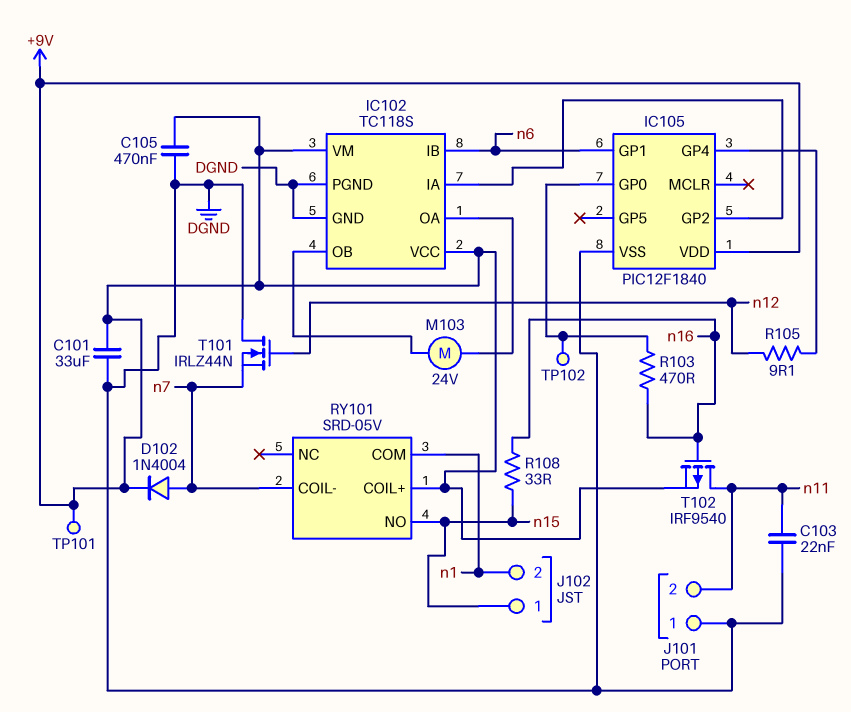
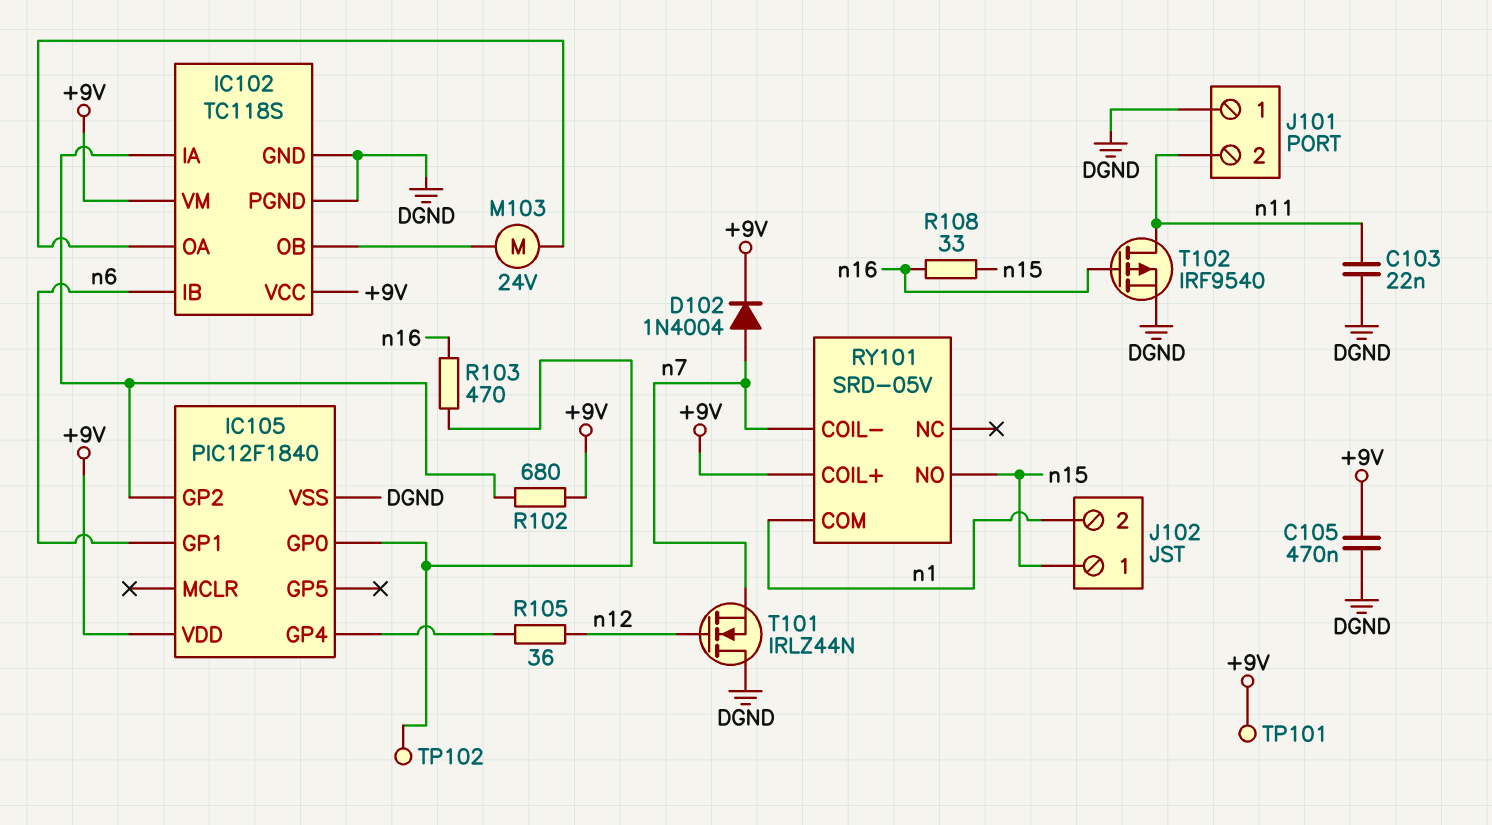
C101: 33uF (+9V, DGND) -> none
R102: none -> 680 (+9V, IC102/IA)
R105: 9.1 (IC105/GP4, n12) -> 36 (IC105/GP4, n12)
T102: PMOS IRF9540 (G n16, D n11, S +9V) -> PMOS IRF9540 (G n16, D n11, S DGND)

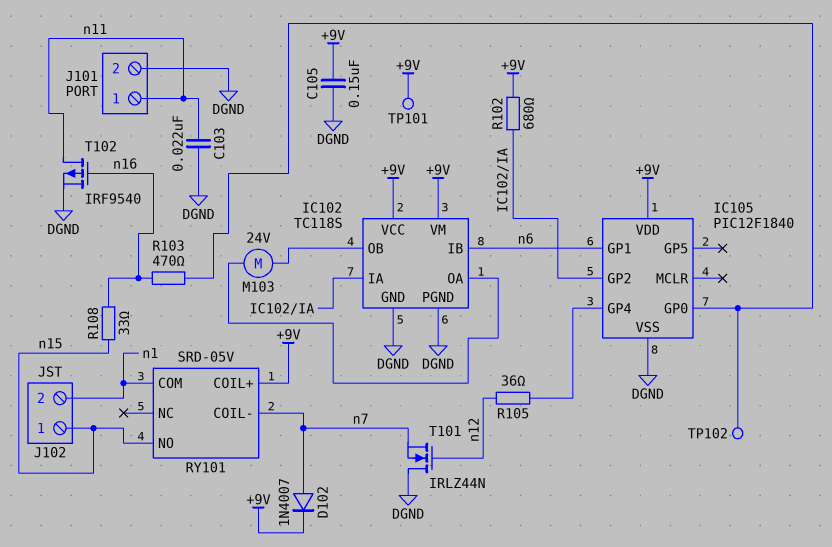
C105: 470nF (+9V, DGND) -> 150nF (+9V, DGND)
D102: diode 1N4004 (A n7, K +9V) -> diode 1N4007 (A n7, K +9V)
J101 pin 1: DGND -> n11
J101 pin 2: n11 -> DGND

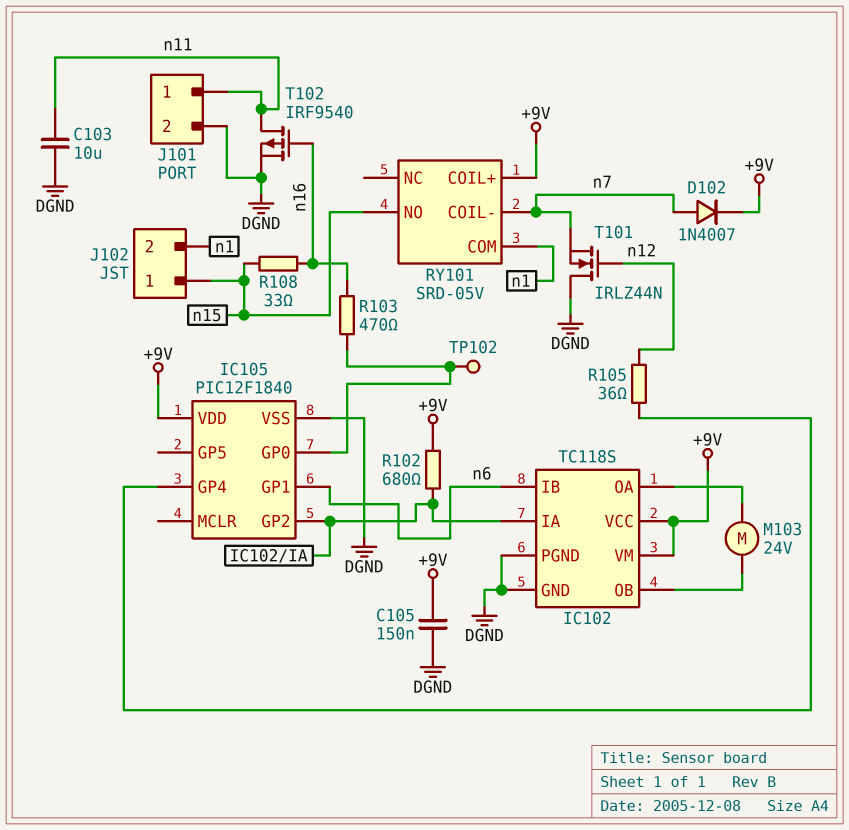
C103: 22nF (DGND, n11) -> 10uF (DGND, n11)
TP101: test point (+9V) -> none

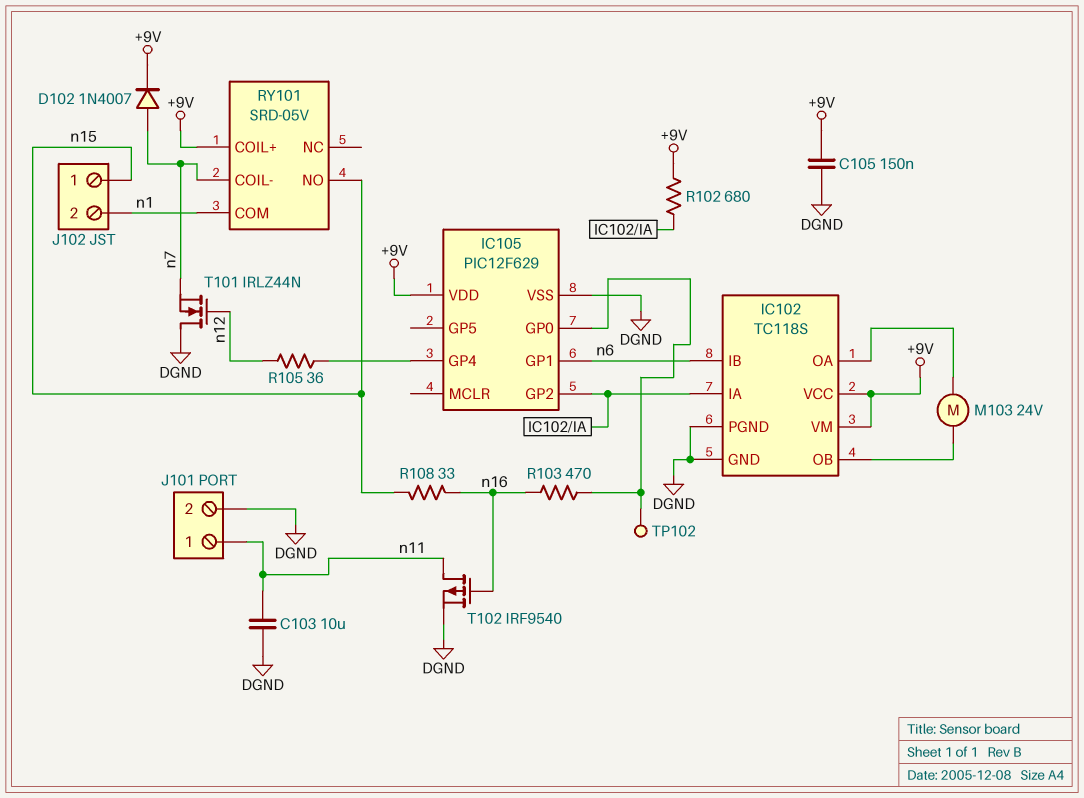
IC105: PIC12F1840 -> PIC12F629

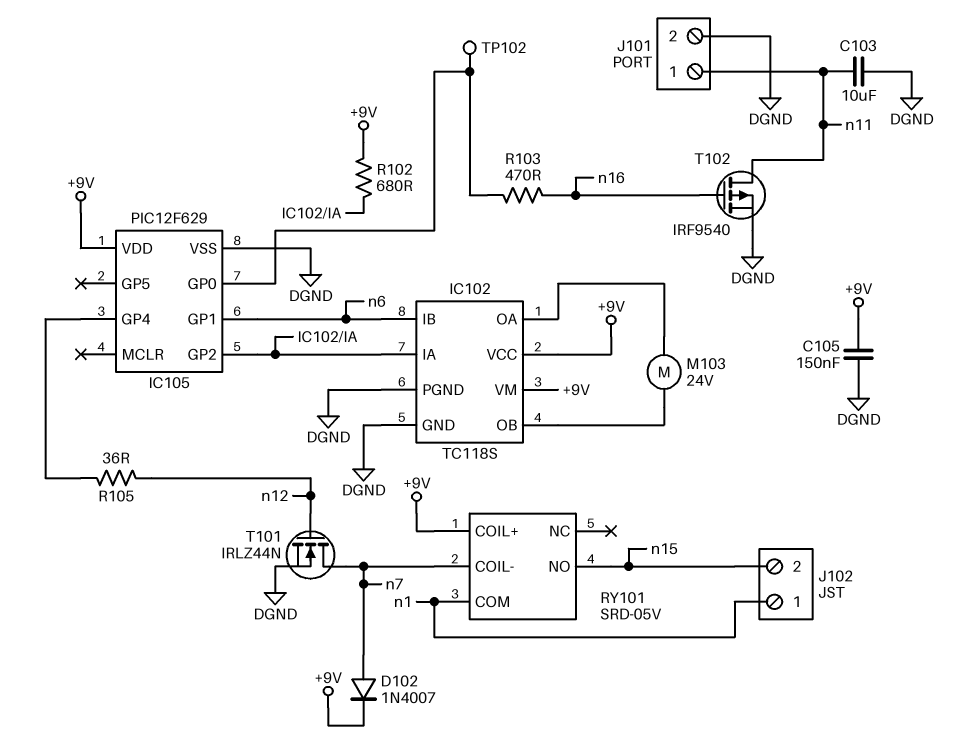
J102 pin 1: n15 -> n1
J102 pin 2: n1 -> n15
R108: 33 (n15, n16) -> none
T101: NMOS IRLZ44N (G n12, D DGND, S n7) -> NMOS IRLZ44N (G n12, D n7, S DGND)

